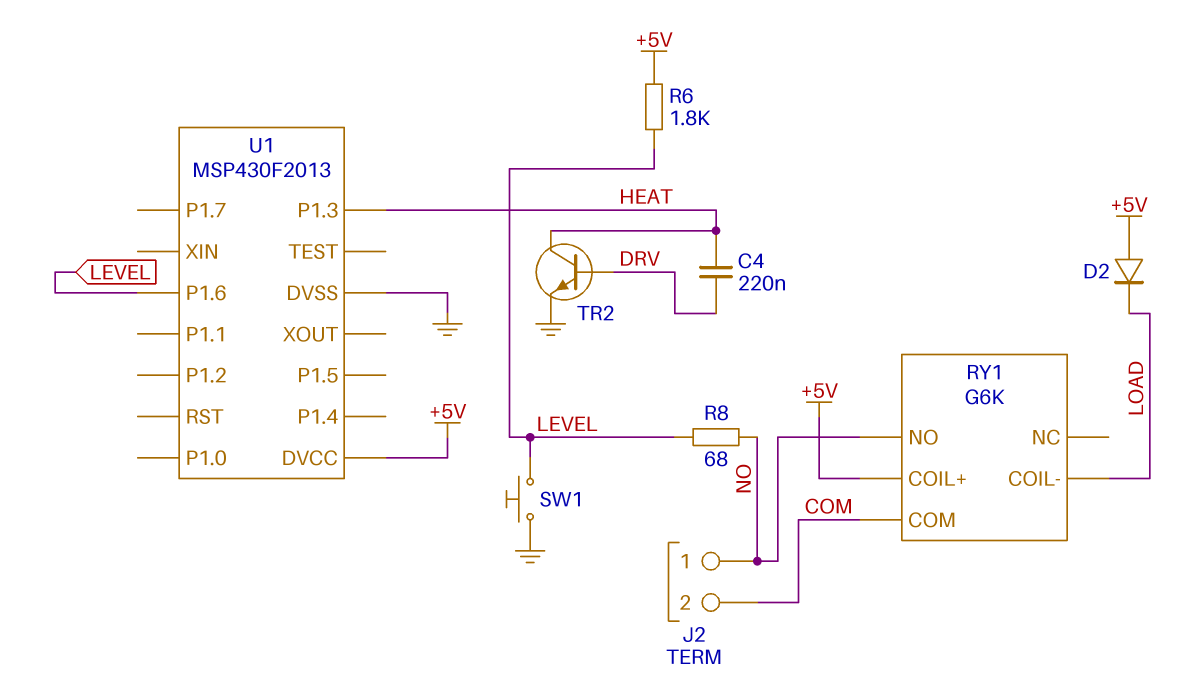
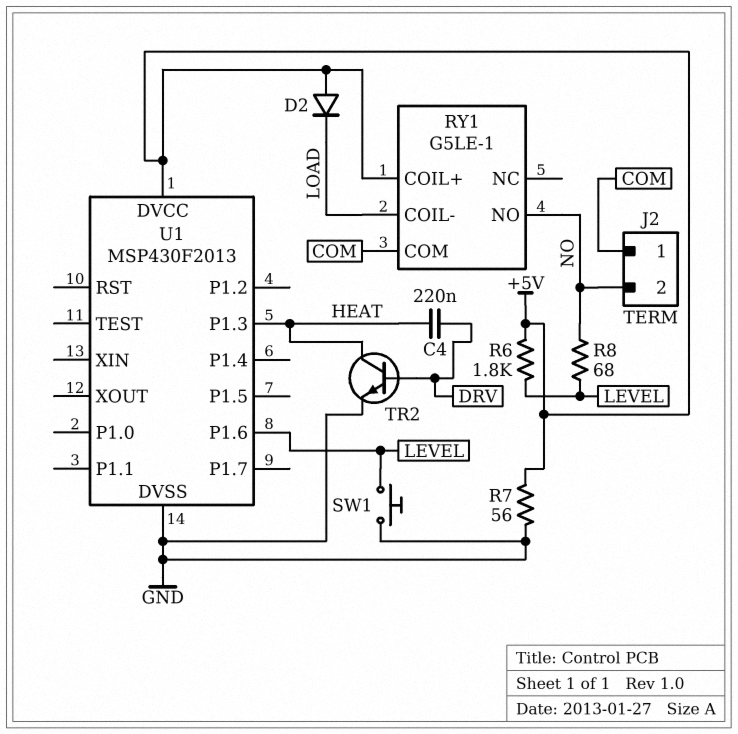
J2 pin 1: NO -> COM
J2 pin 2: COM -> NO
R7: none -> 56 (+5V, GND)
RY1: G6K -> G5LE-1

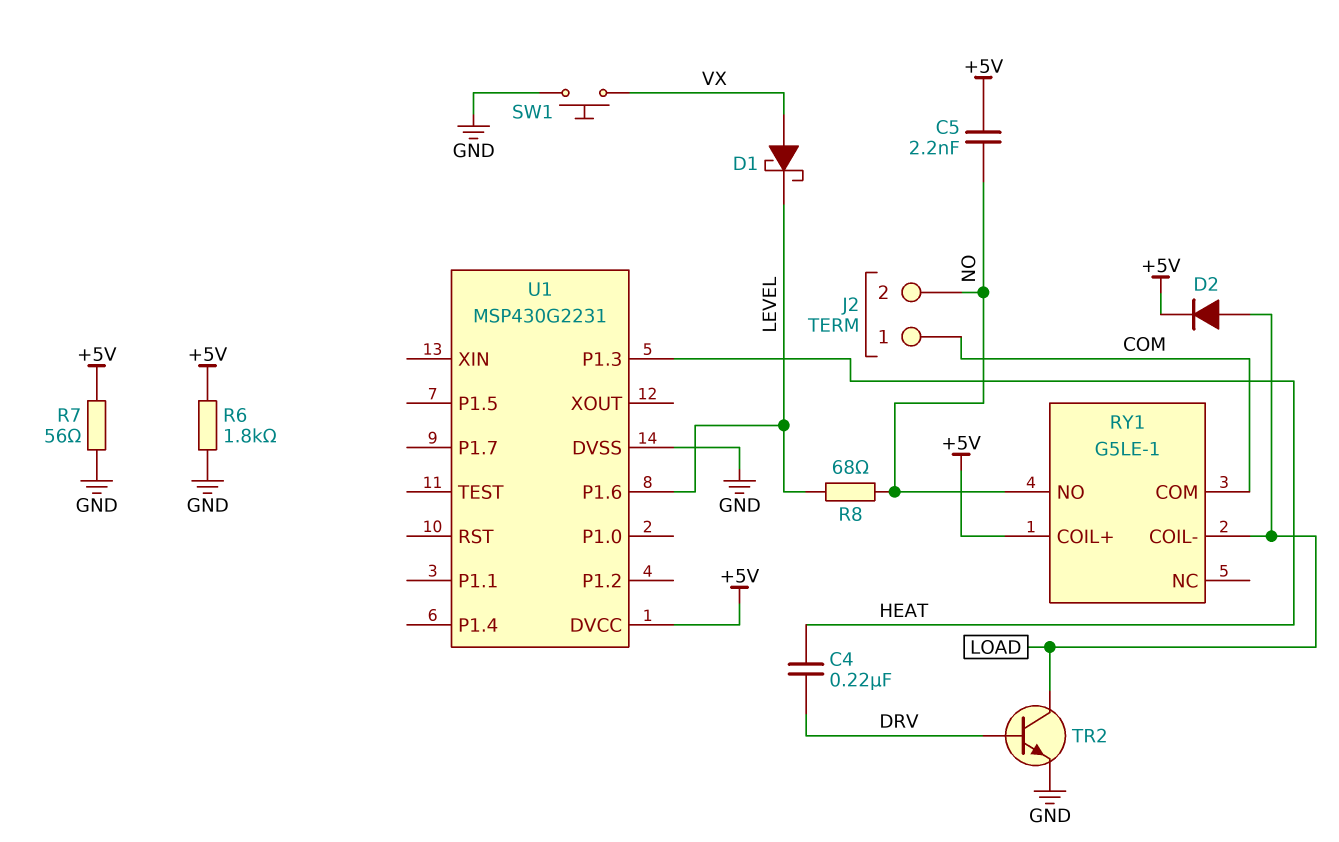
C5: none -> 2.2nF (+5V, NO)
D1: none -> schottky (A VX, K LEVEL)
D2: diode (A +5V, K LOAD) -> diode (A LOAD, K +5V)
R6: 1.8k (+5V, LEVEL) -> 1.8k (+5V, GND)
SW1: button (GND, LEVEL) -> button (GND, VX)
TR2: NPN (B DRV, C HEAT, E GND) -> NPN (B DRV, C LOAD, E GND)
U1: MSP430F2013 -> MSP430G2231

